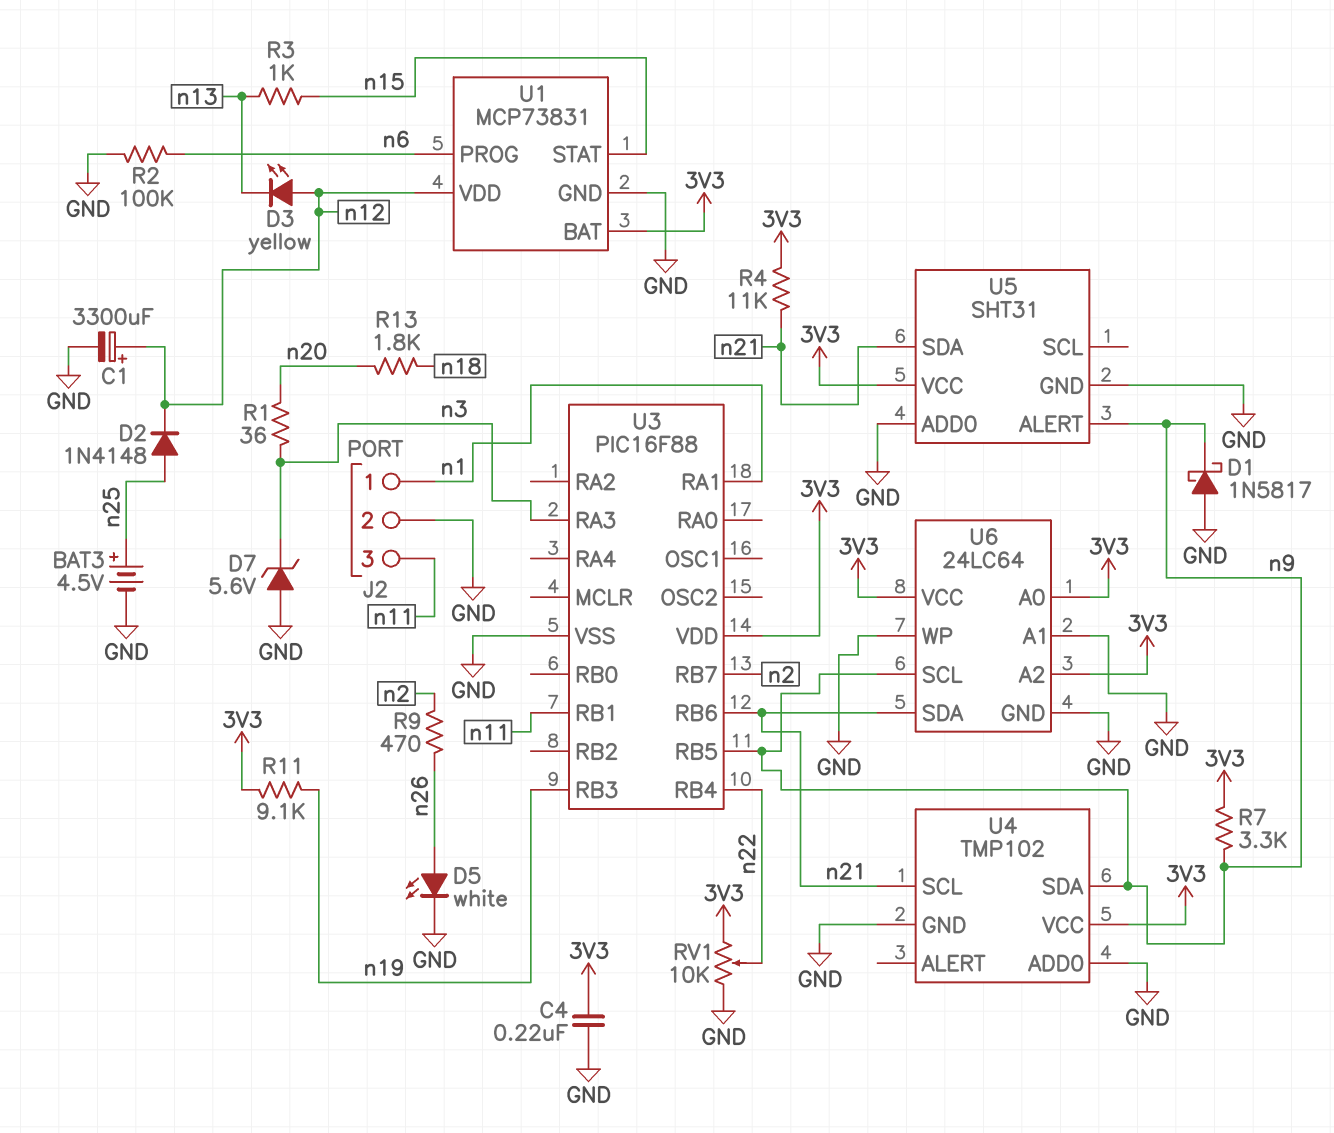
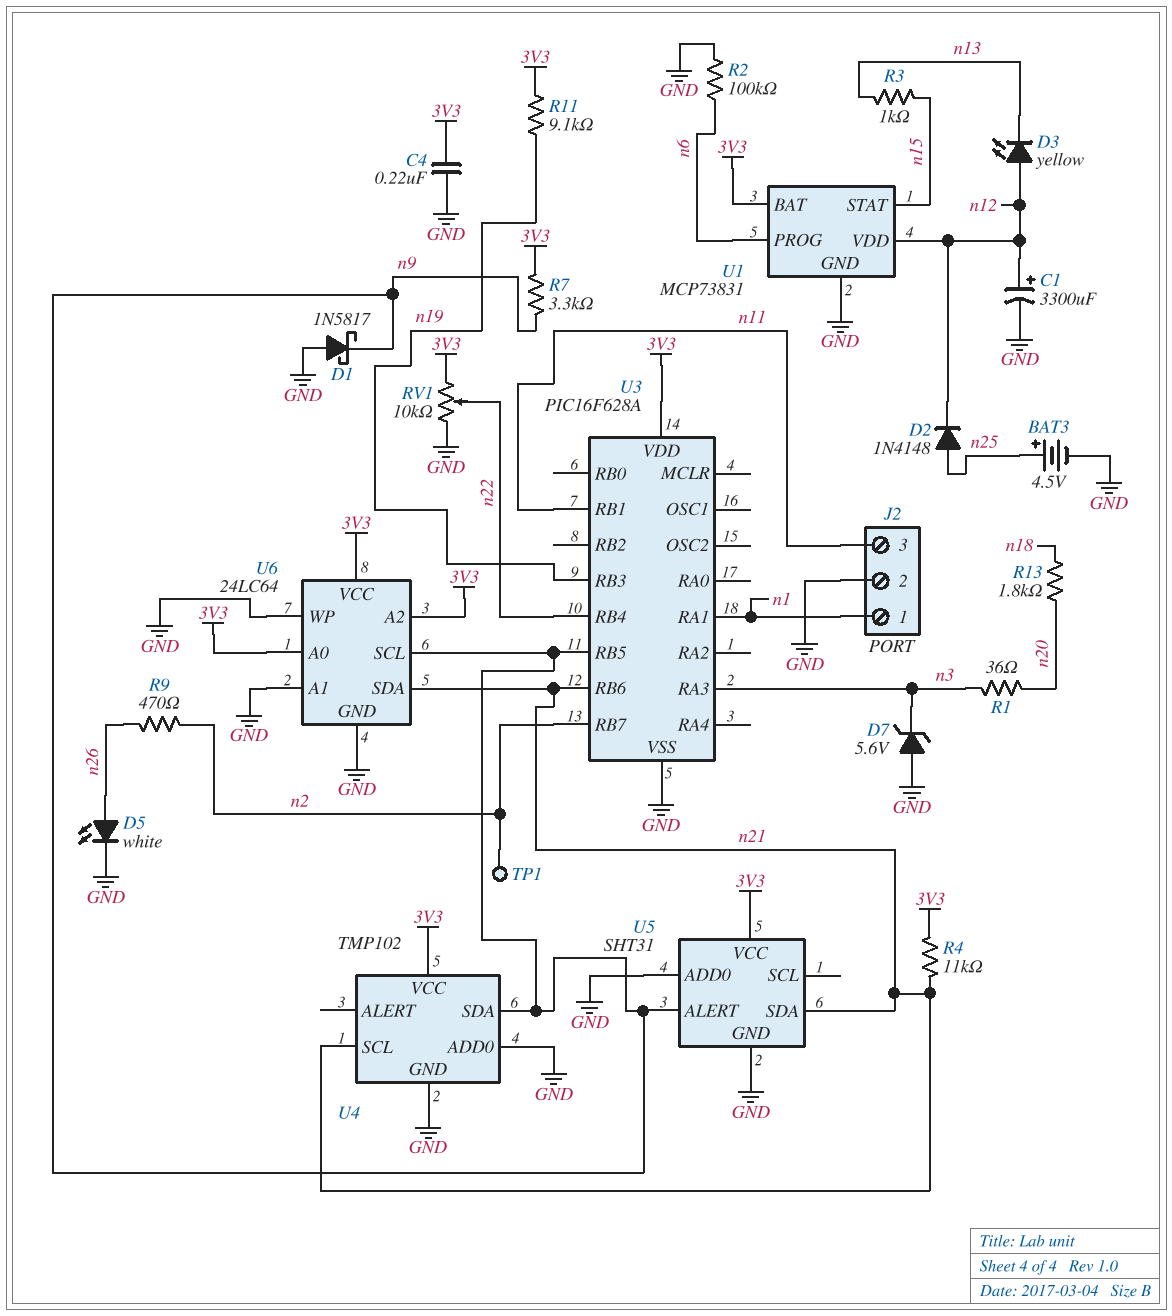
TP1: none -> test point (n2)
U3: PIC16F88 -> PIC16F628A

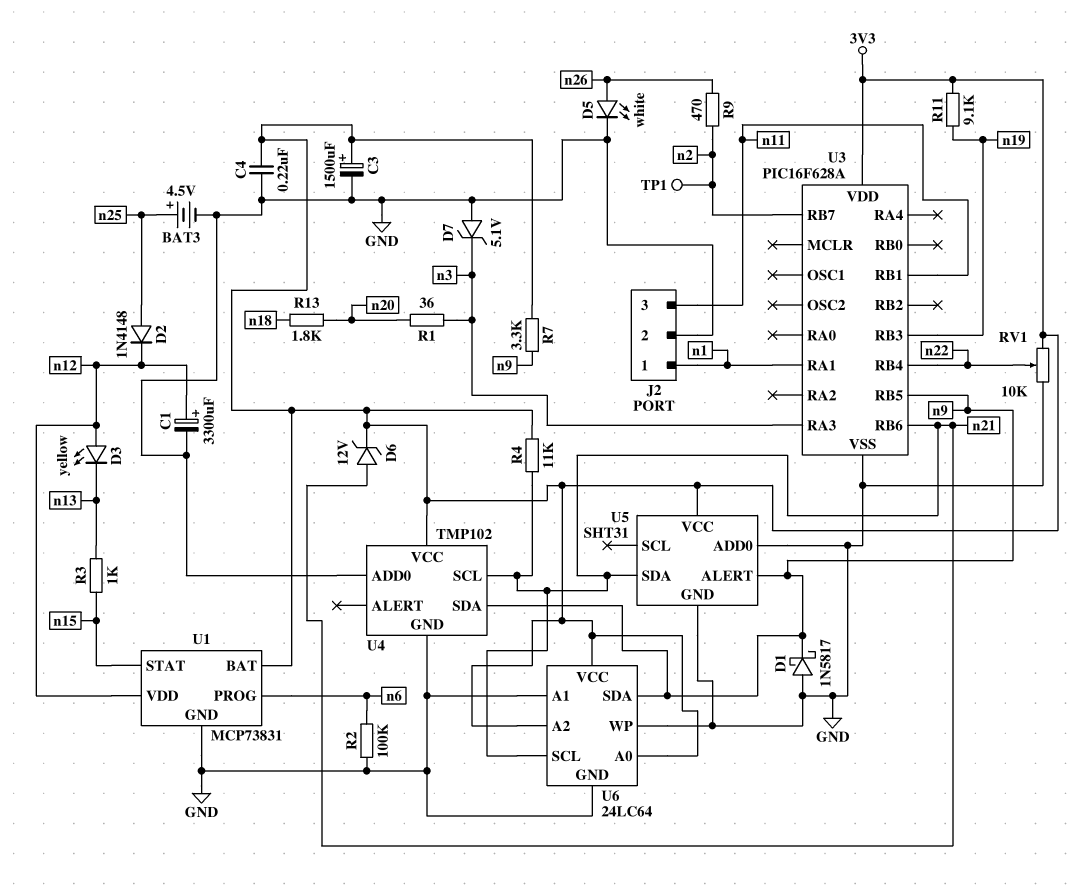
C3: none -> 1500uF (plus 3V3, minus GND)
D6: none -> zener 12V (A n21, K 3V3)
D7: zener 5.6V (A GND, K n3) -> zener 5.1V (A GND, K n3)
U6 pin SCL: n9 -> n21
U6 pin SDA: n21 -> n9

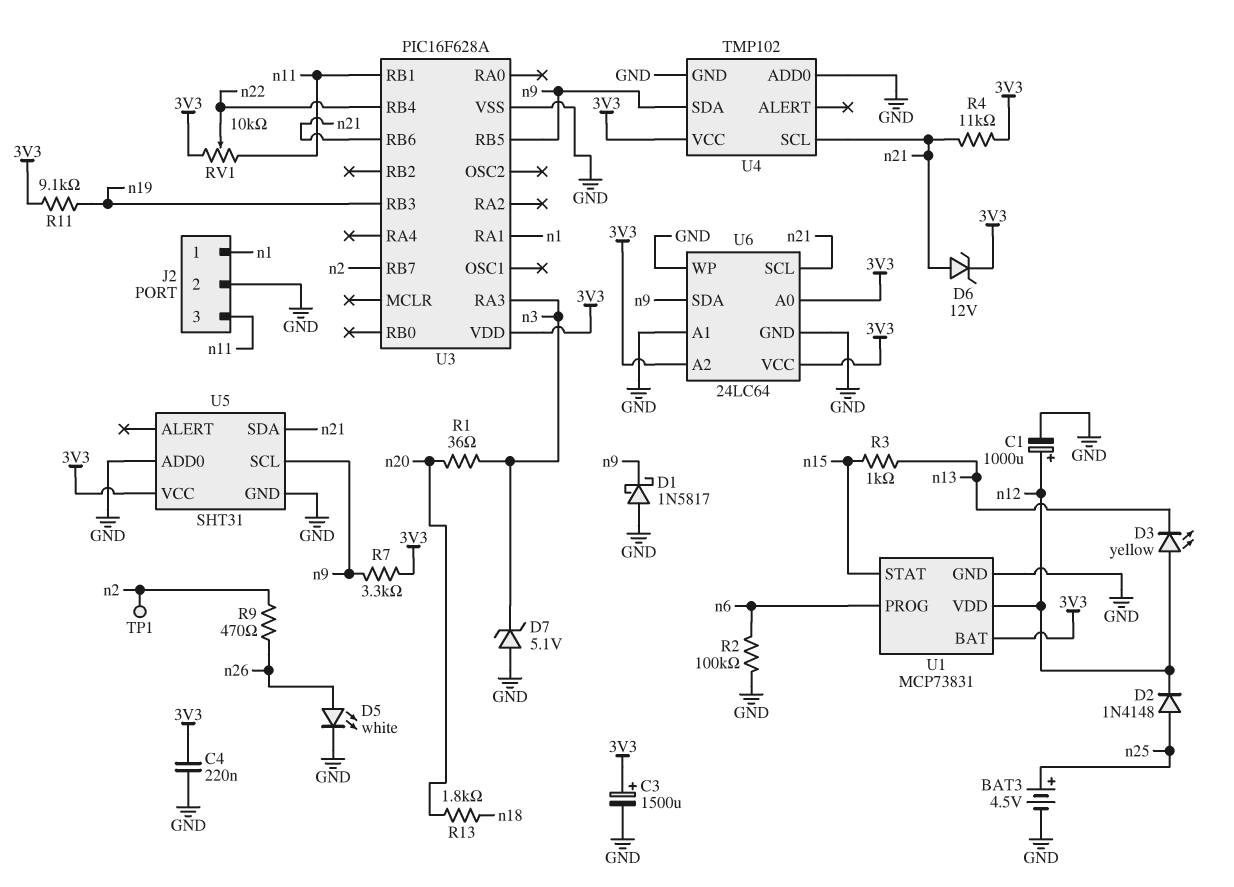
C1: 3300uF (plus n12, minus GND) -> 1000uF (plus n12, minus GND)
RV1: 10k (3V3, GND, wiper n22) -> 10k (3V3, n11, wiper n22)
U5 pin ALERT: n9 -> none
U5 pin SCL: none -> n9

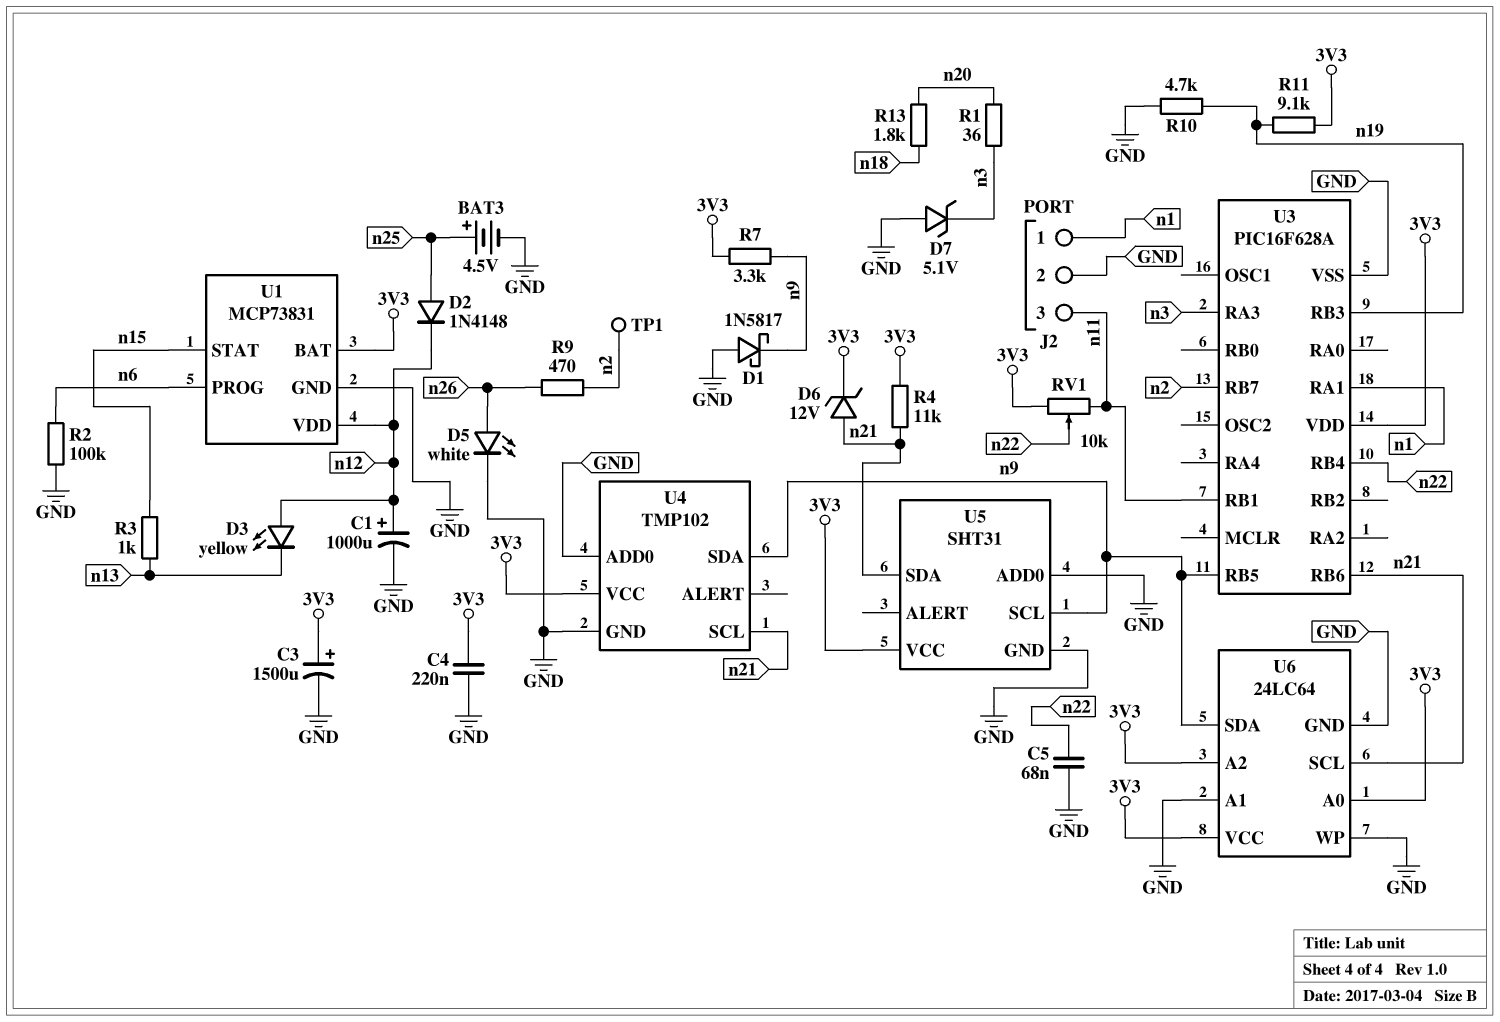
C5: none -> 68nF (GND, n22)
R10: none -> 4.7k (GND, n19)

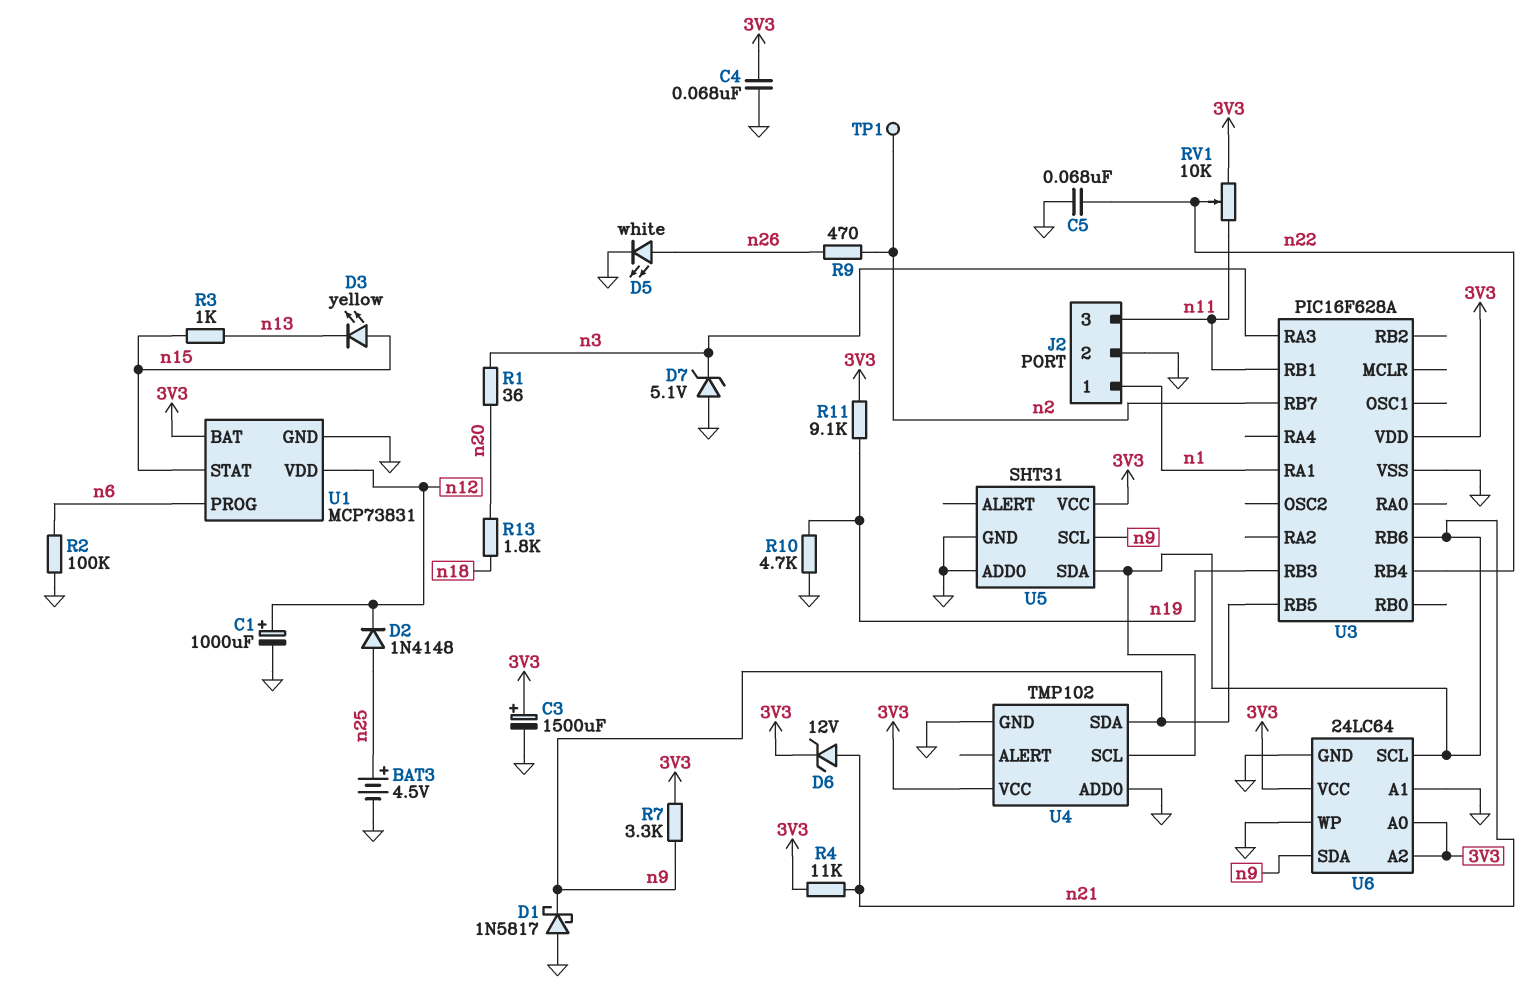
C4: 220nF (3V3, GND) -> 68nF (3V3, GND)
D3: LED yellow (A n12, K n13) -> LED yellow (A n15, K n13)

